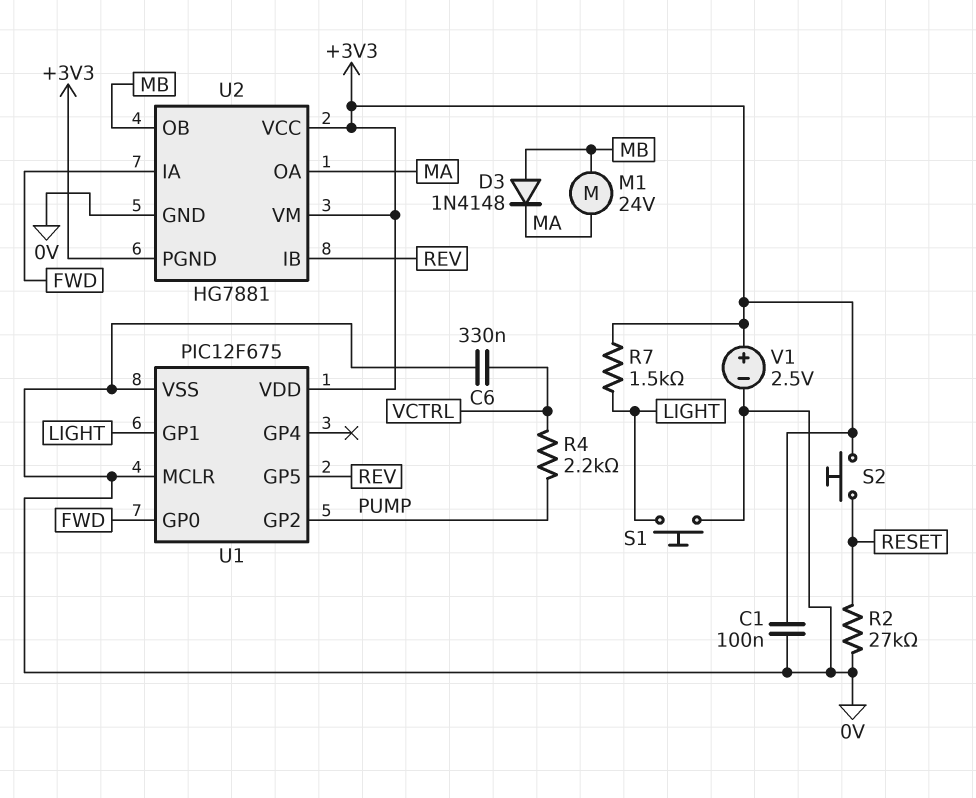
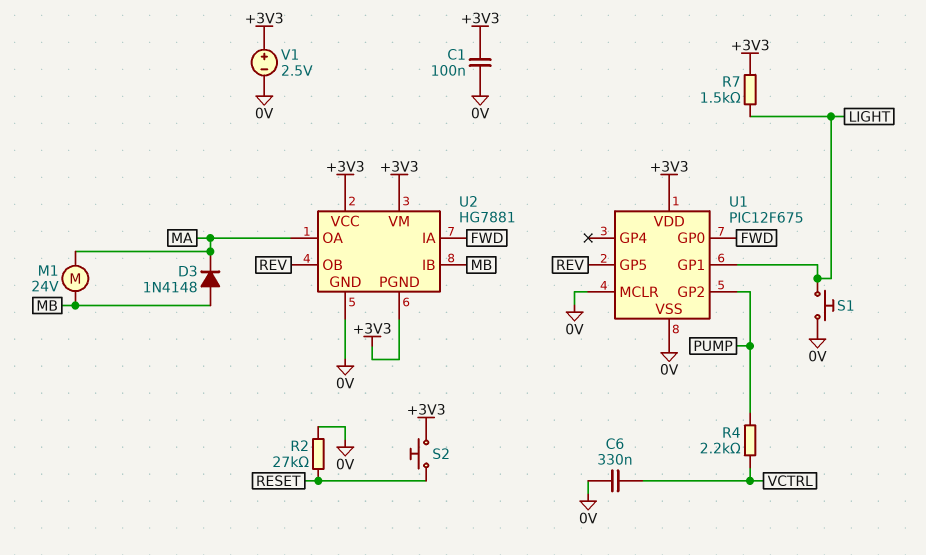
U2 pin IB: REV -> MB
U2 pin OB: MB -> REV

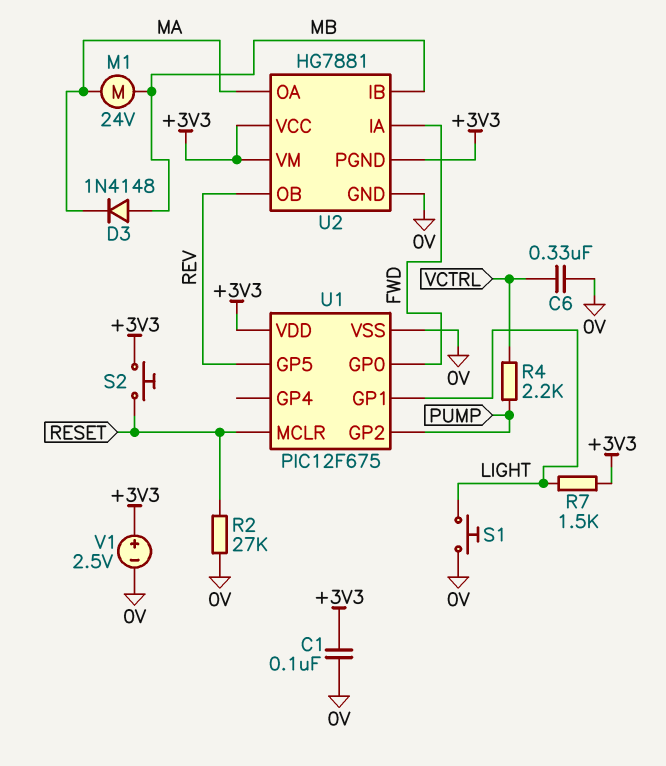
U1 pin MCLR: 0V -> RESET

